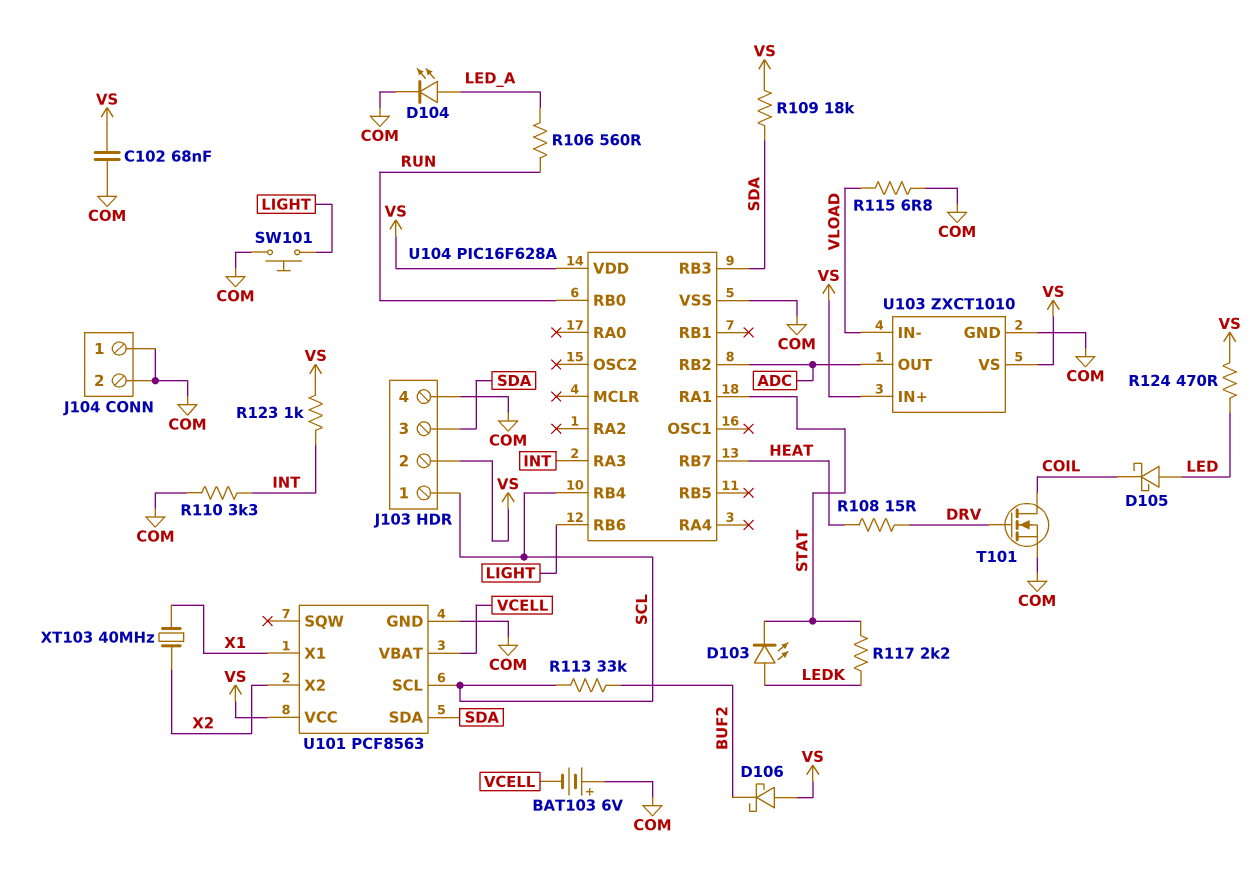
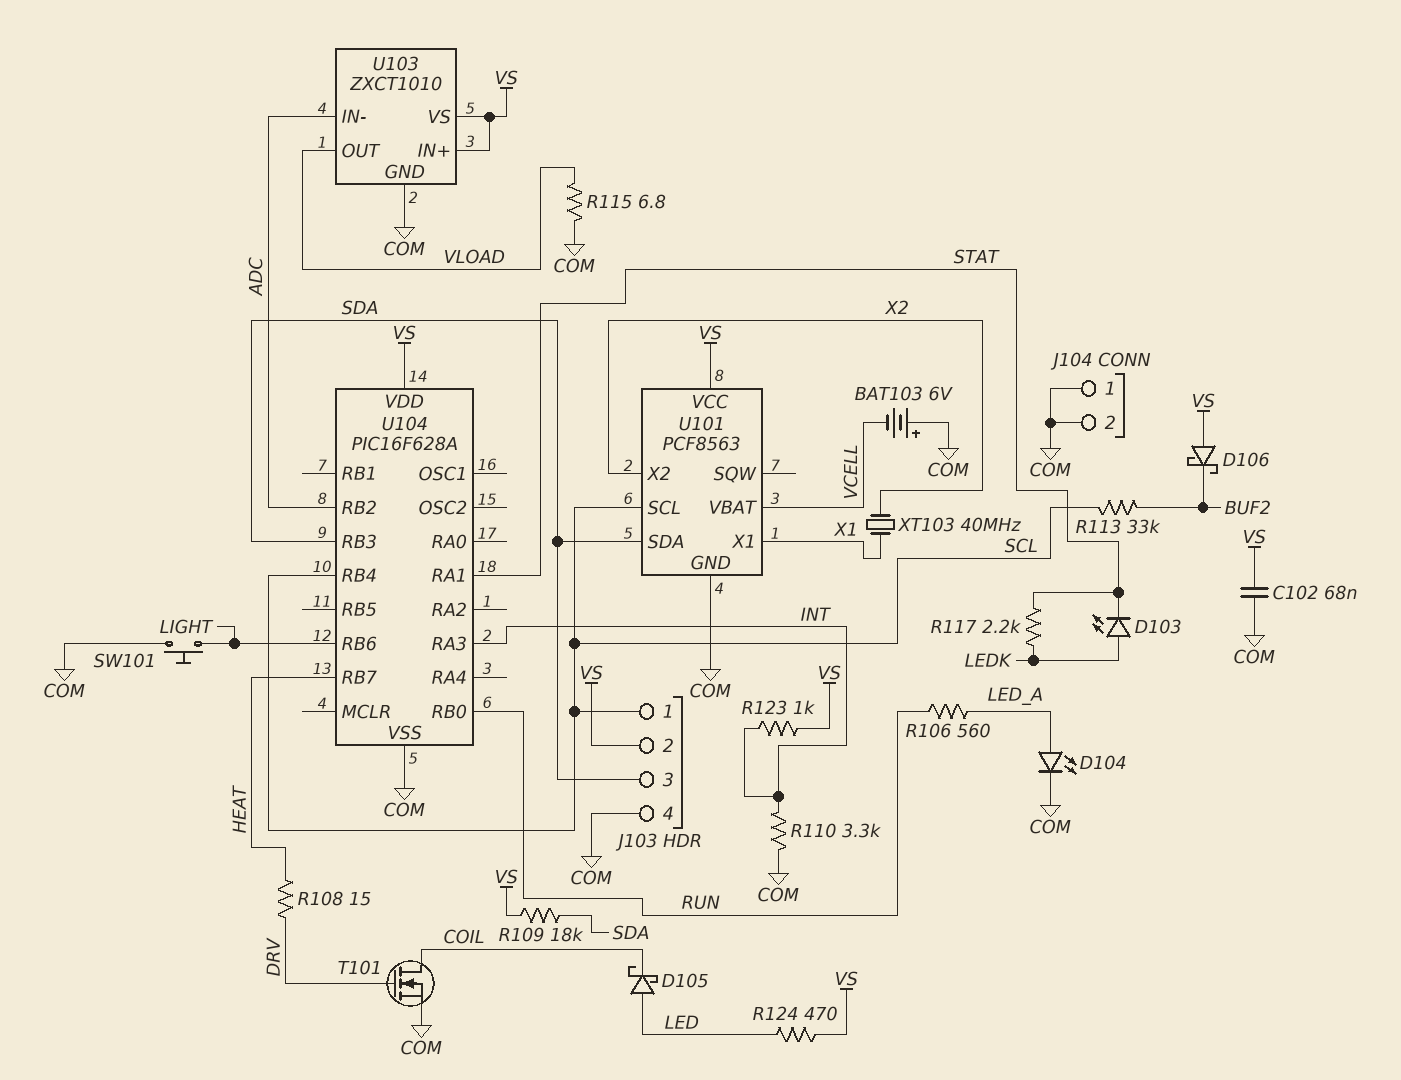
U103 pin IN-: VLOAD -> ADC
U103 pin OUT: ADC -> VLOAD

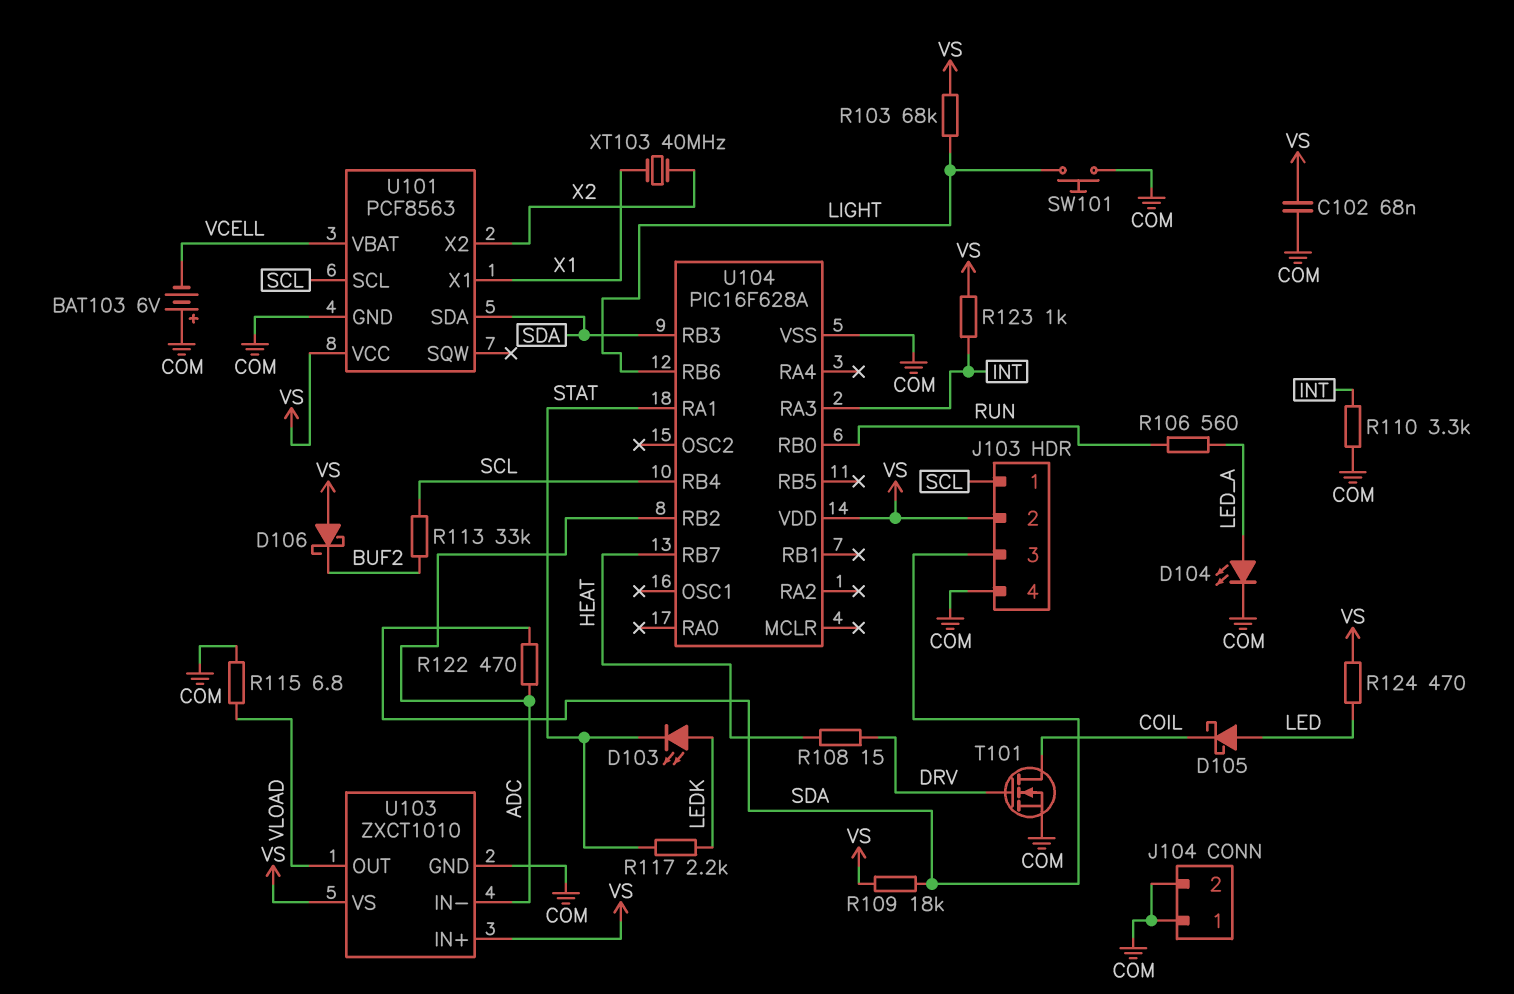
R103: none -> 68k (LIGHT, VS)
R122: none -> 470 (ADC, SDA)

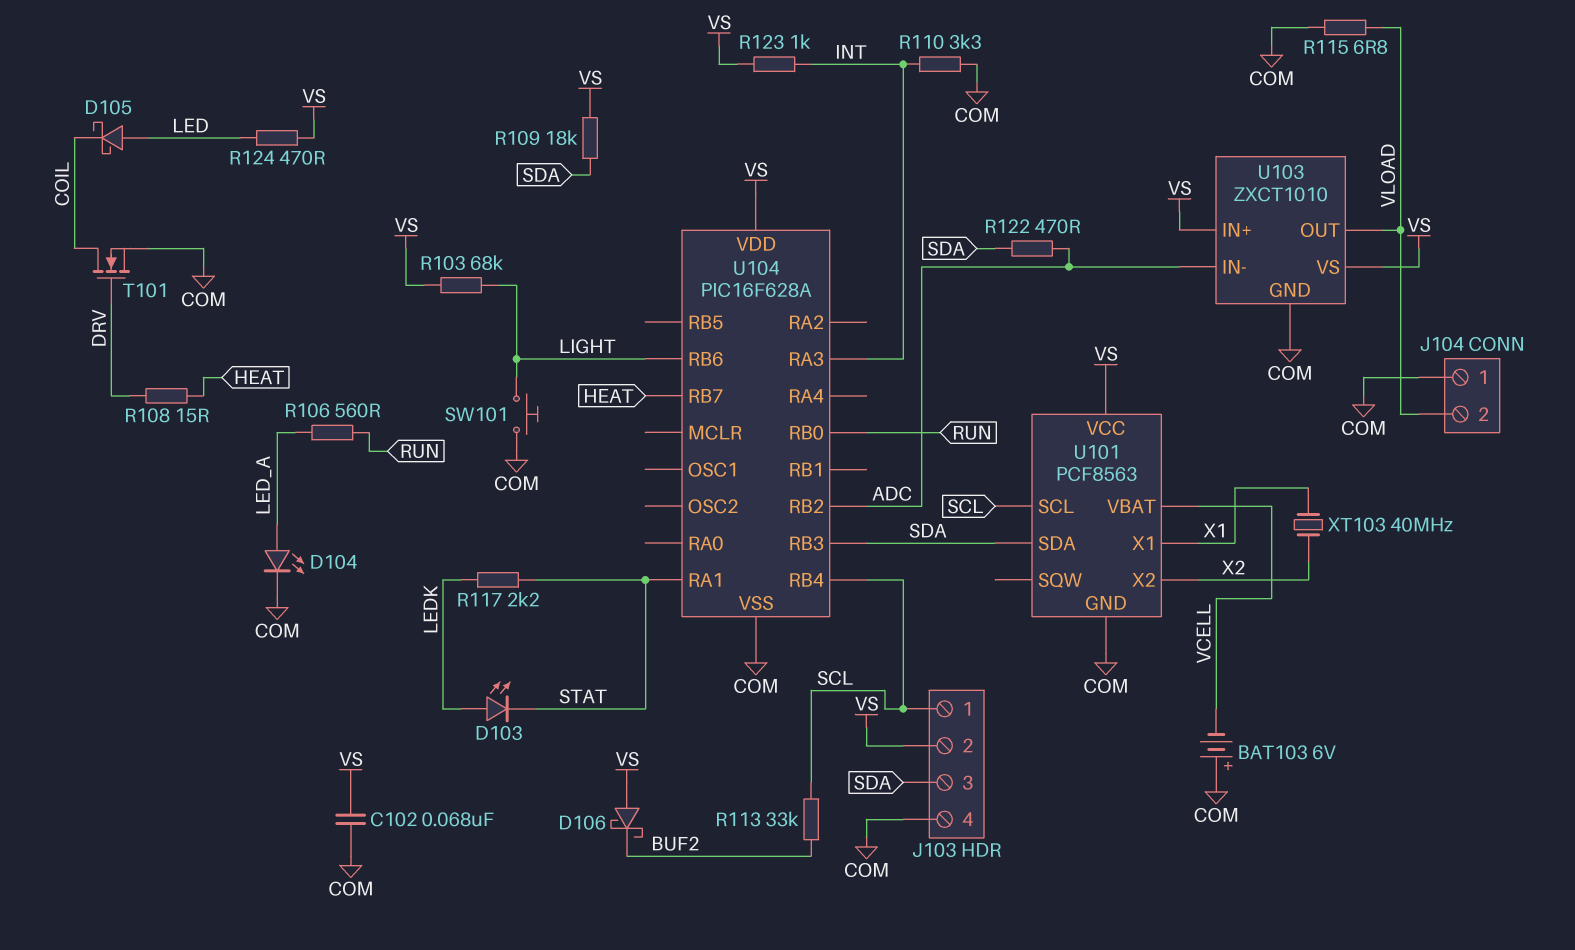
J104 pin 2: COM -> VLOAD

